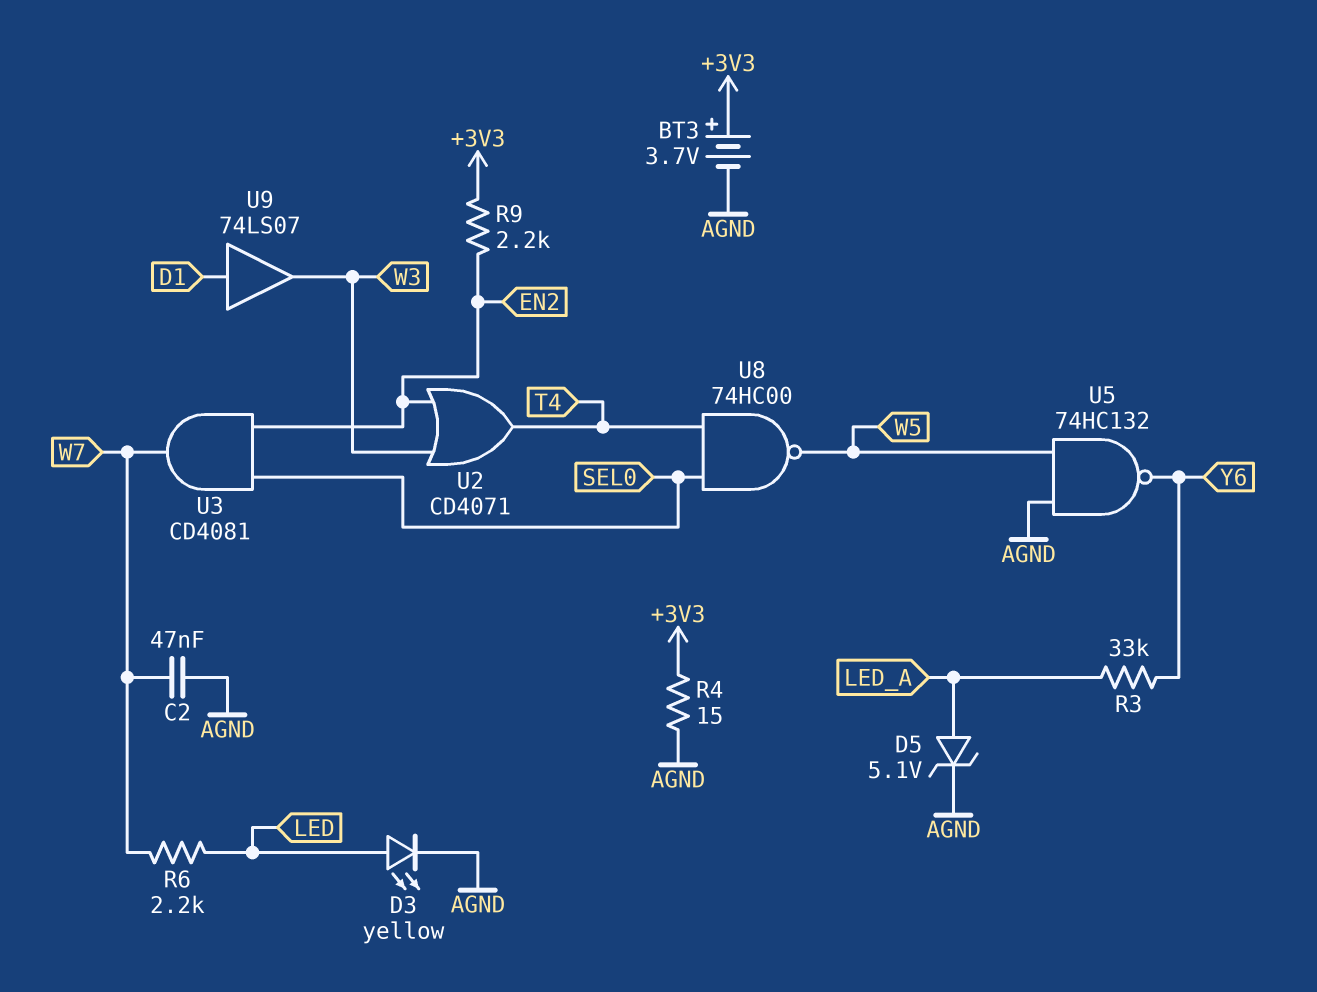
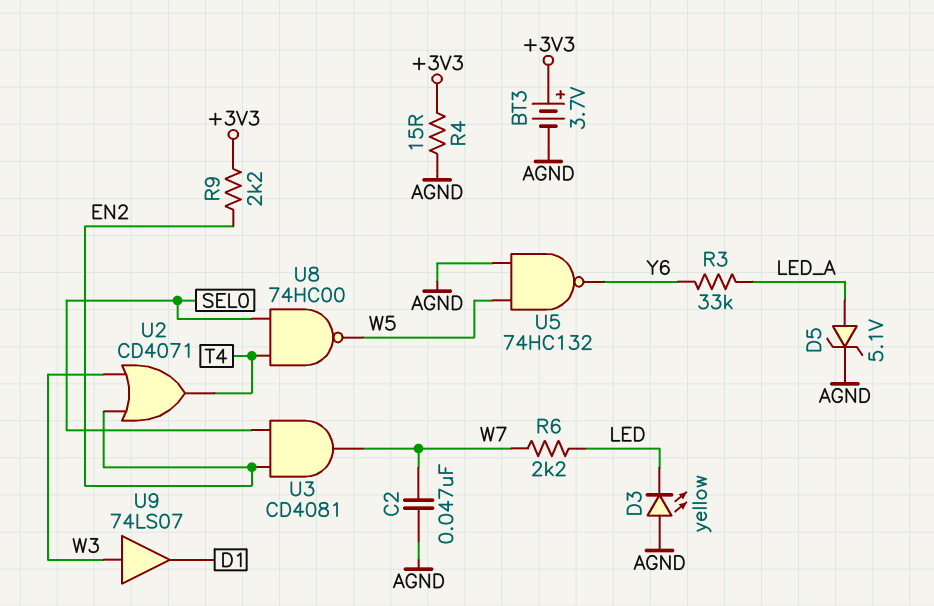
D3: LED yellow (A LED, K AGND) -> LED yellow (A AGND, K LED)
U9: buffer 74LS07 (in D1, out W3) -> buffer 74LS07 (in W3, out D1)

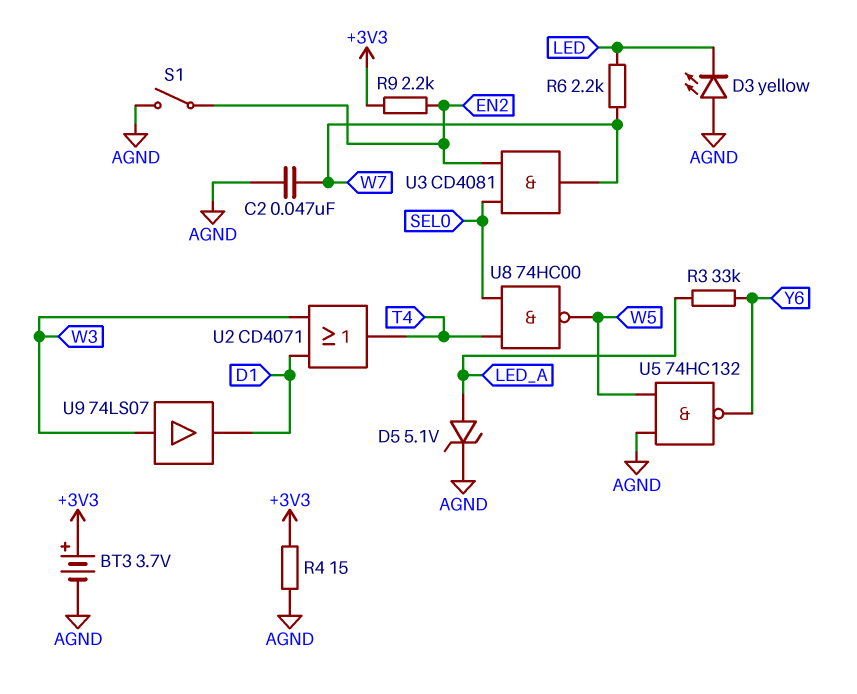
S1: none -> switch (AGND, EN2)
U2: OR CD4071 (in EN2, in W3, out T4) -> OR CD4071 (in D1, in W3, out T4)

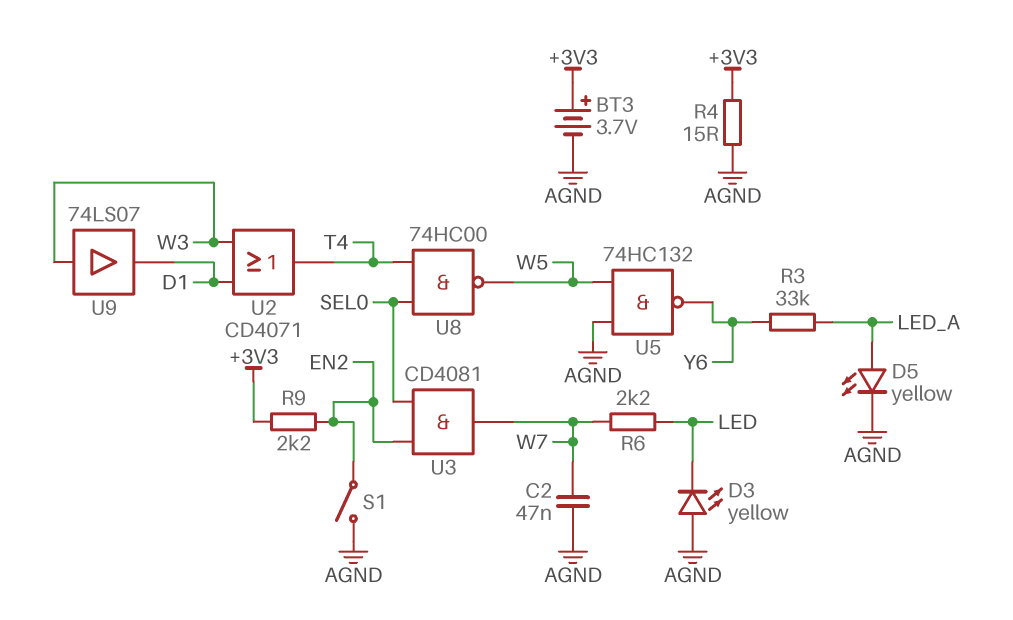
D5: zener 5.1V (A LED_A, K AGND) -> LED yellow (A LED_A, K AGND)

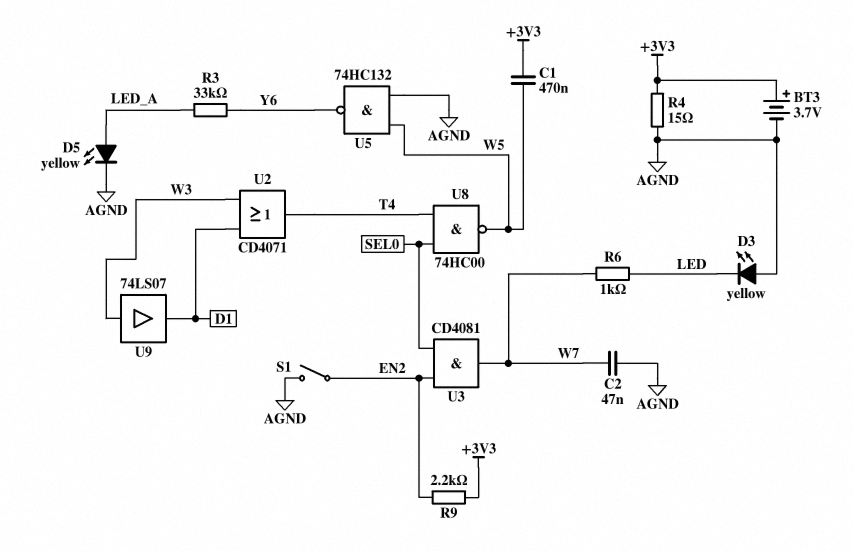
C1: none -> 470nF (+3V3, W5)
R6: 2.2k (LED, W7) -> 1k (LED, W7)

